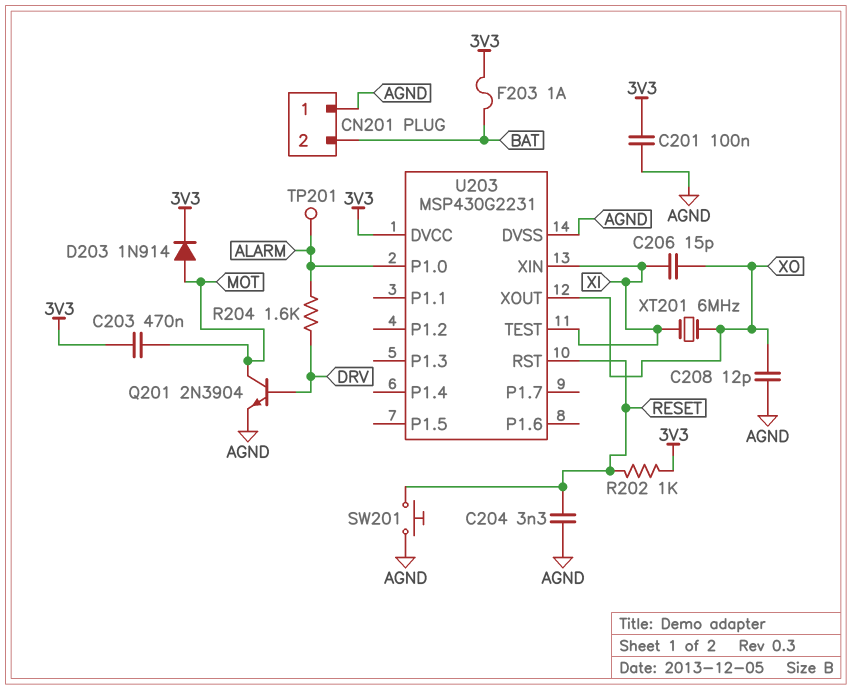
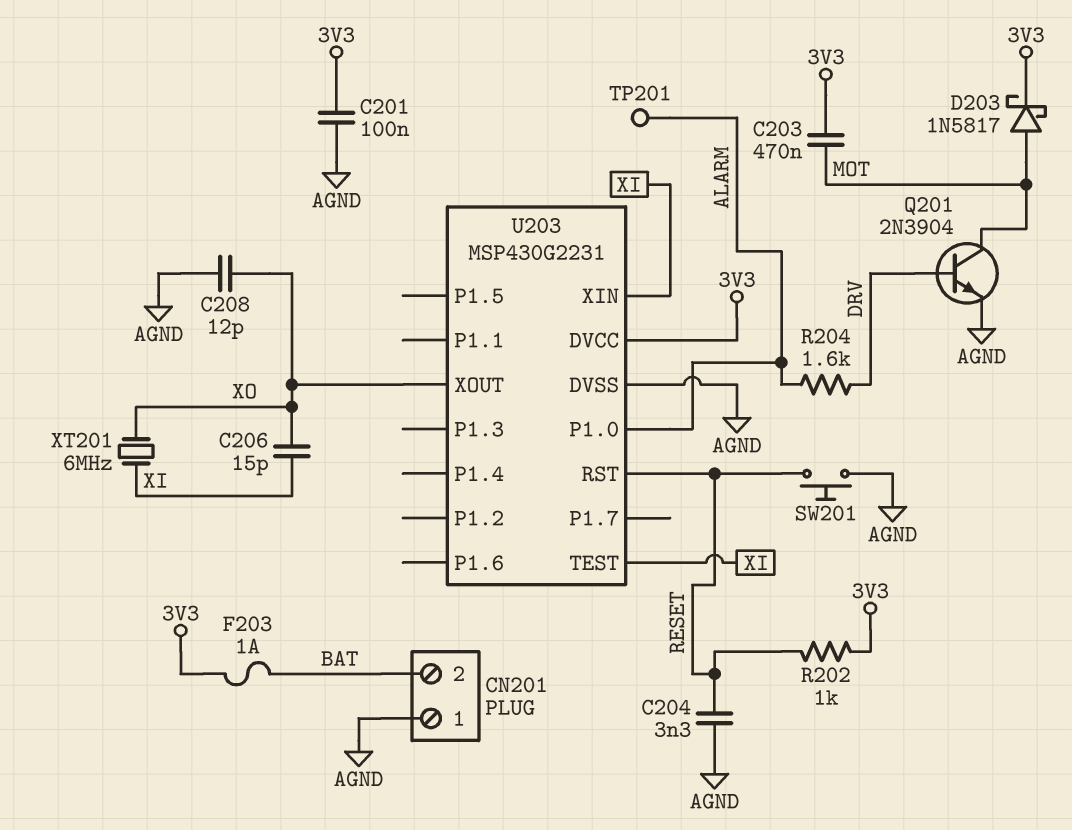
D203: diode 1N914 (A MOT, K 3V3) -> schottky 1N5817 (A MOT, K 3V3)

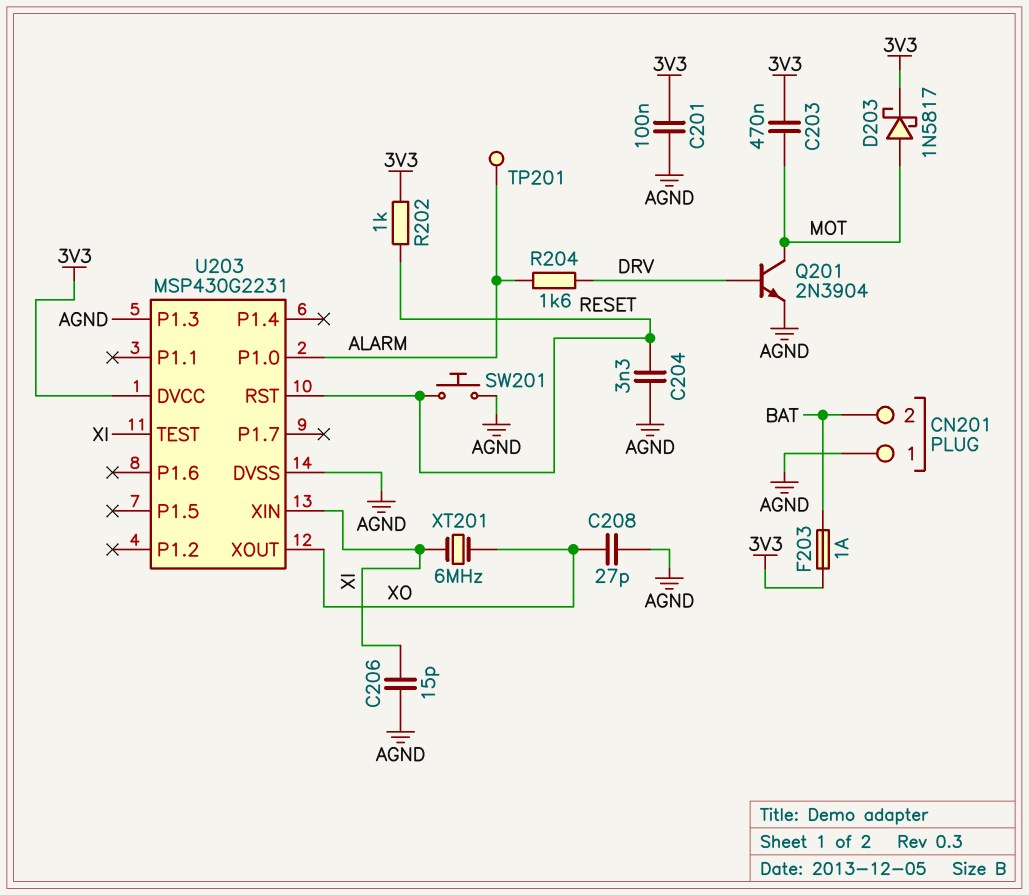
C206: 15pF (XI, XO) -> 15pF (AGND, XI)
C208: 12pF (AGND, XO) -> 27pF (AGND, XO)
U203 pin P1.3: none -> AGND

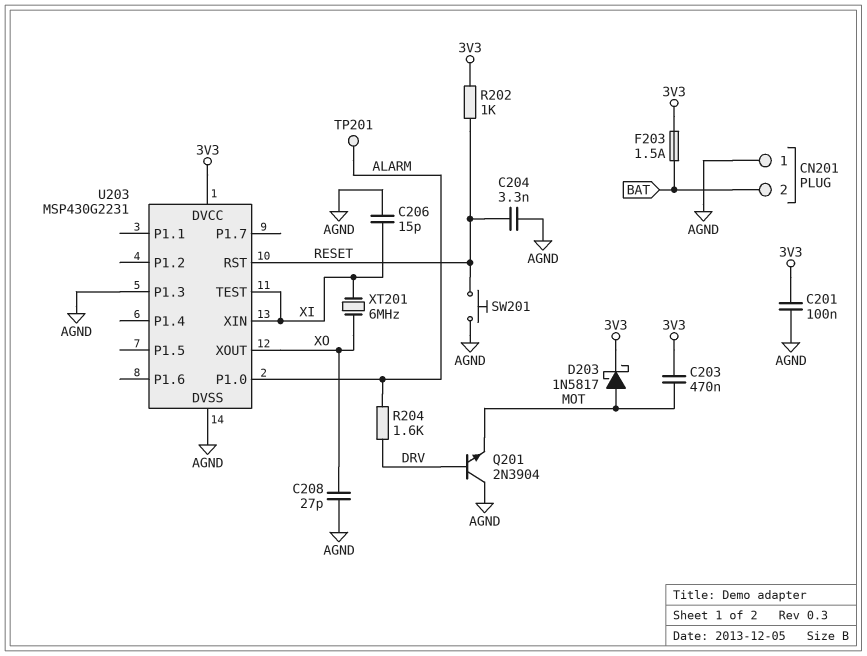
F203: 1A (3V3, BAT) -> 1.5A (3V3, BAT)
Q201: NPN 2N3904 (B DRV, C MOT, E AGND) -> NPN 2N3904 (B DRV, C AGND, E MOT)

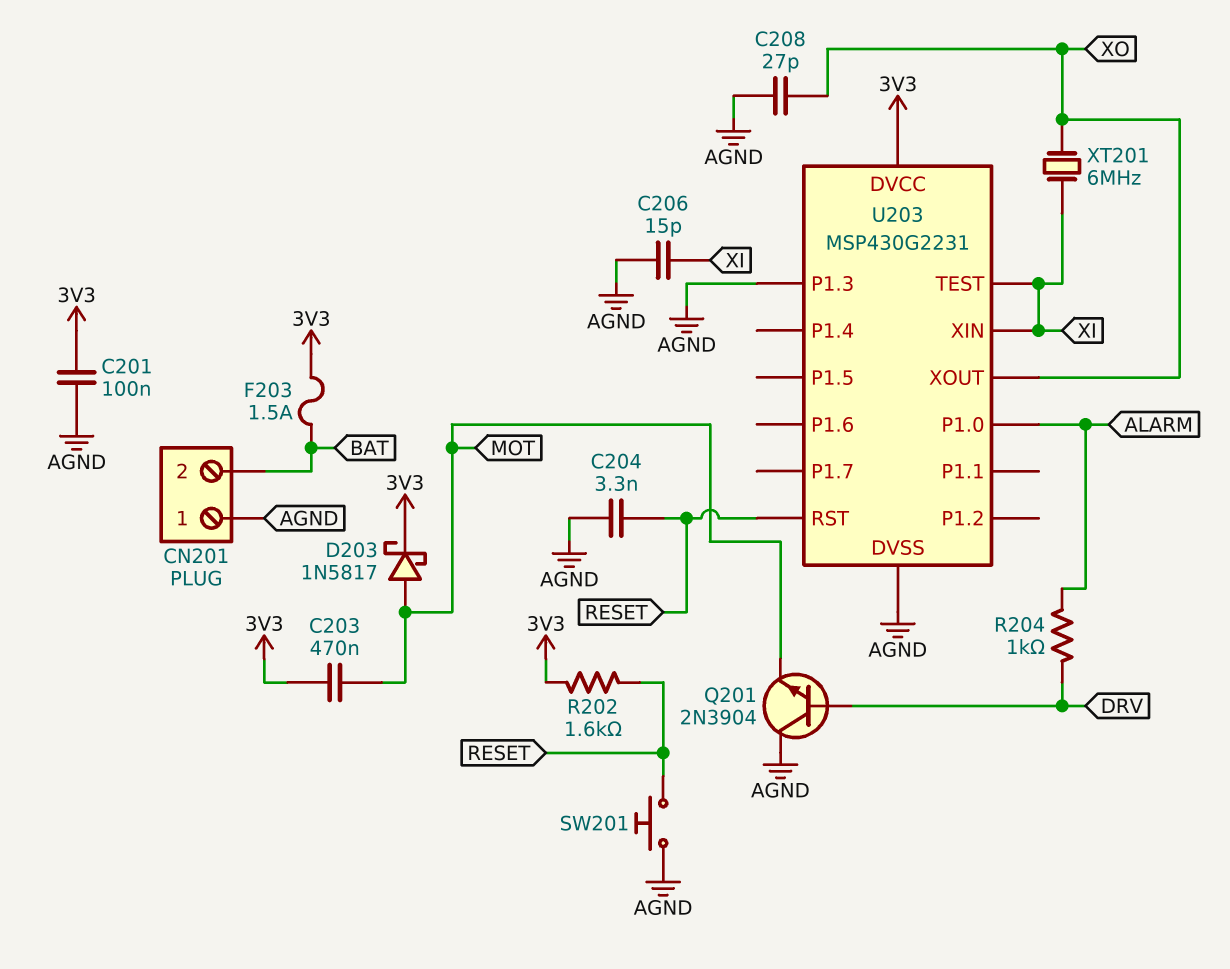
R202: 1k (3V3, RESET) -> 1.6k (3V3, RESET)
R204: 1.6k (ALARM, DRV) -> 1k (ALARM, DRV)
TP201: test point (ALARM) -> none

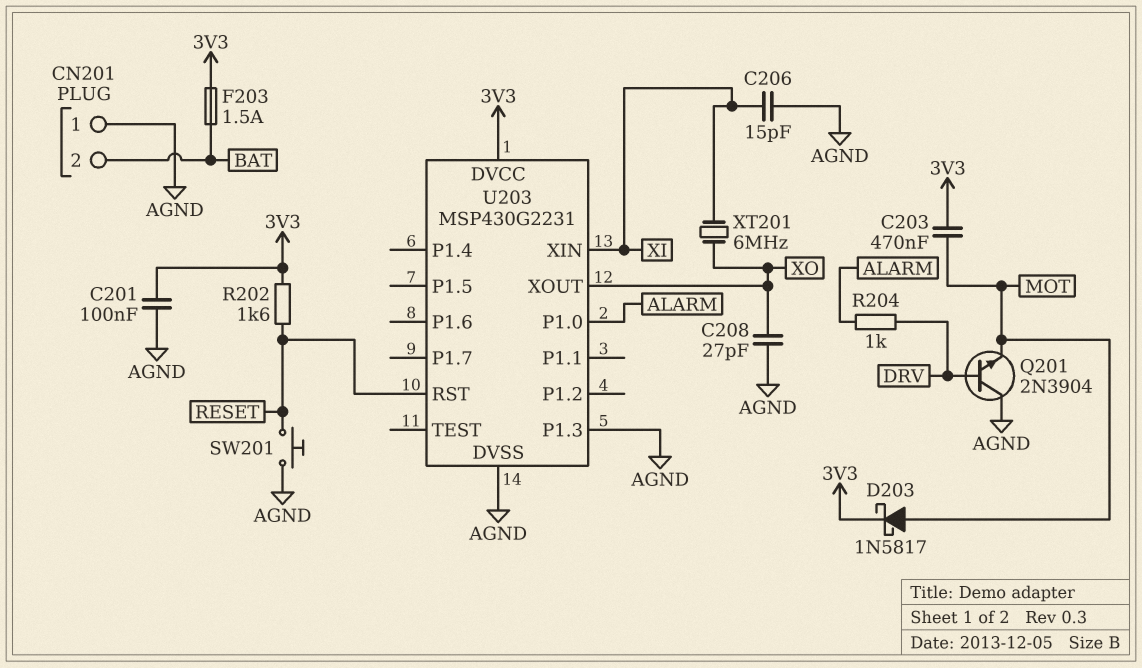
C204: 3.3nF (AGND, RESET) -> none
U203 pin TEST: XI -> none

